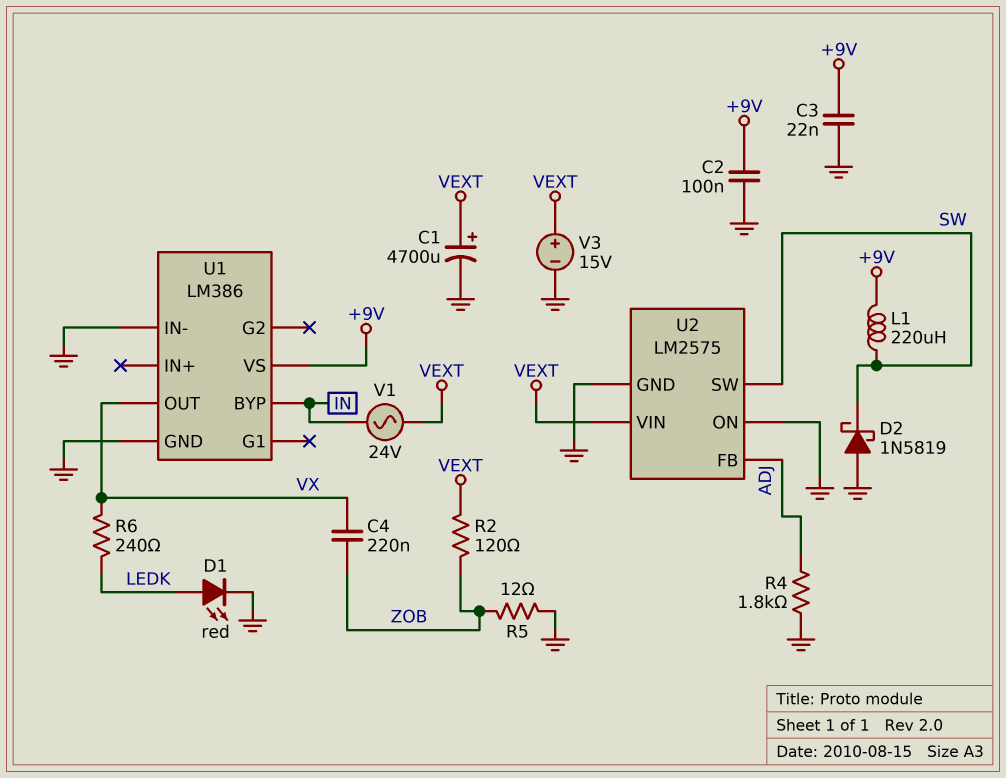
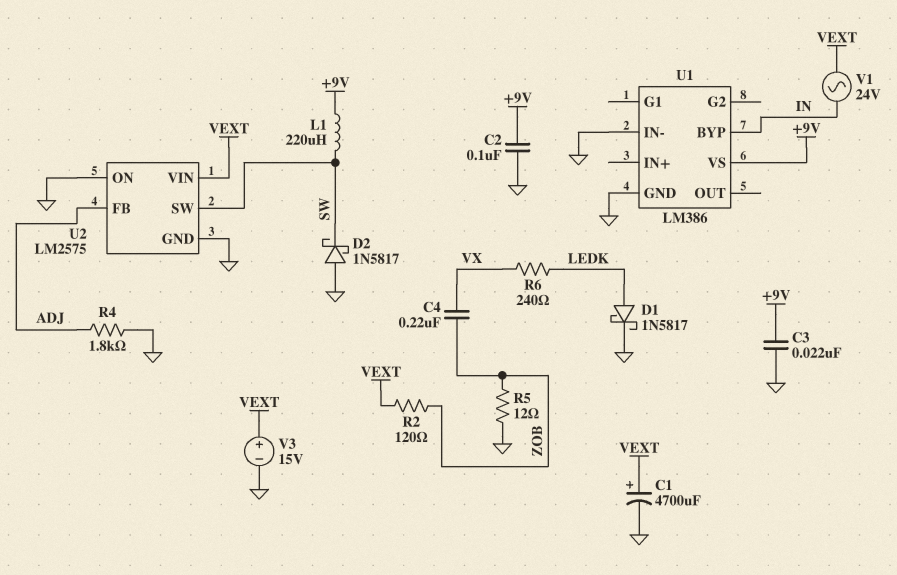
D1: LED red (A LEDK, K GND) -> schottky 1N5817 (A LEDK, K GND)
D2: schottky 1N5819 (A GND, K SW) -> schottky 1N5817 (A GND, K SW)
U1 pin OUT: VX -> none

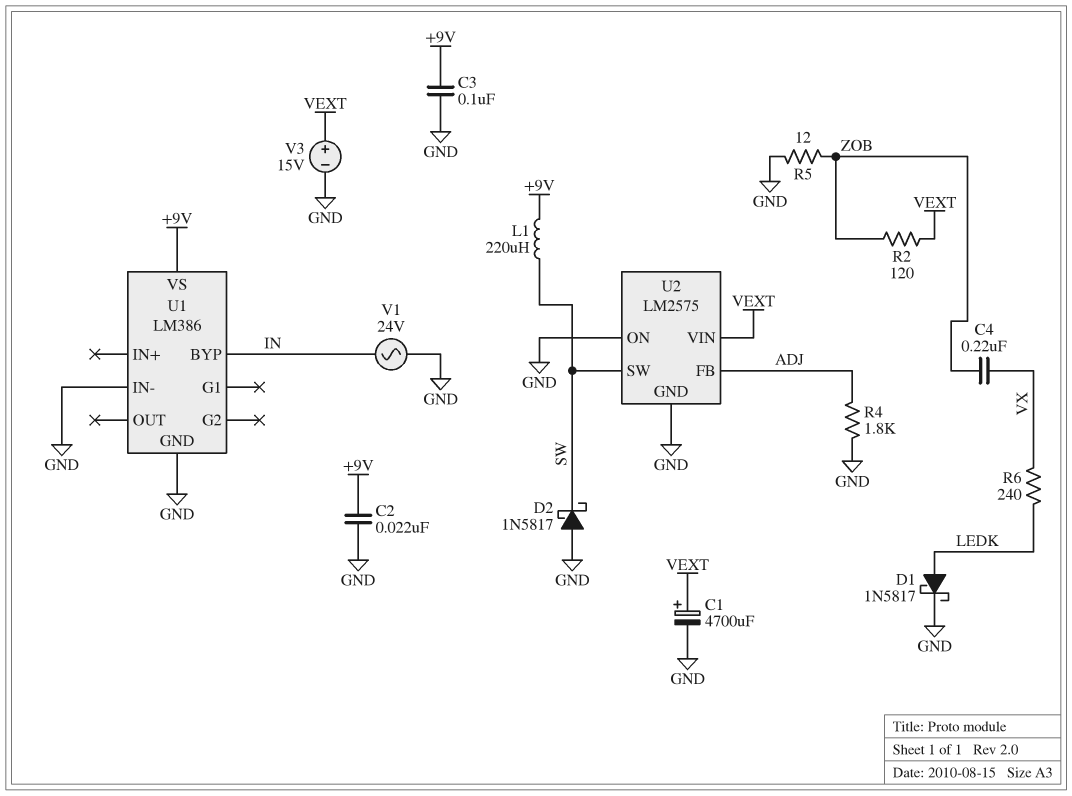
C2: 100nF (+9V, GND) -> 22nF (+9V, GND)
C3: 22nF (+9V, GND) -> 100nF (+9V, GND)
V1: AC 24V (IN, VEXT) -> AC 24V (GND, IN)

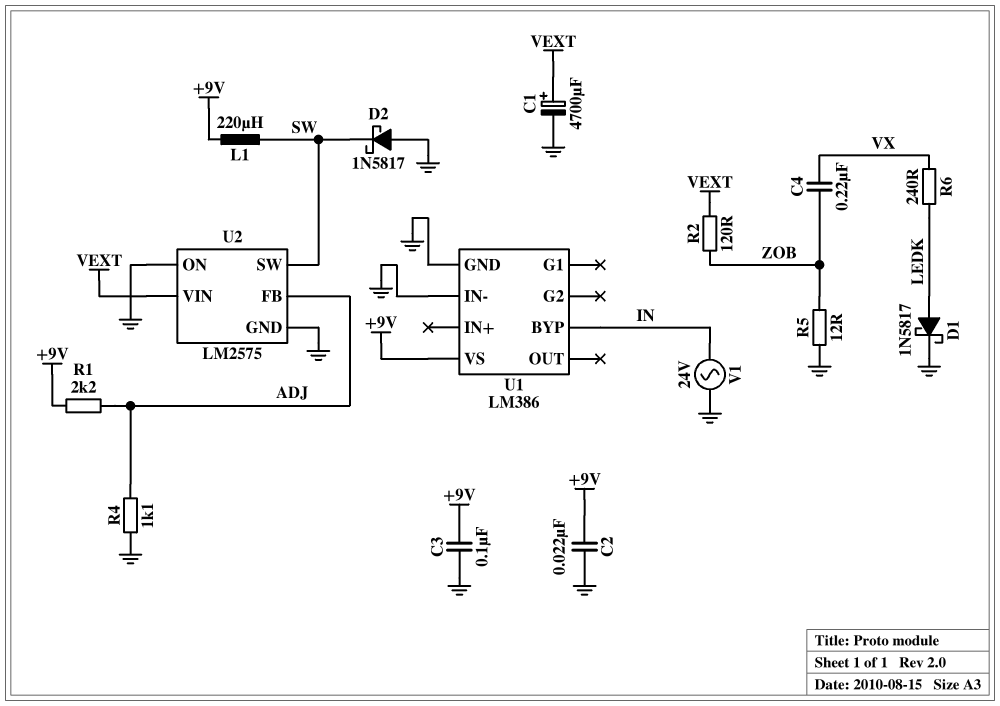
R1: none -> 2.2k (+9V, ADJ)
R4: 1.8k (ADJ, GND) -> 1.1k (ADJ, GND)
V3: 15V (plus VEXT, minus GND) -> none

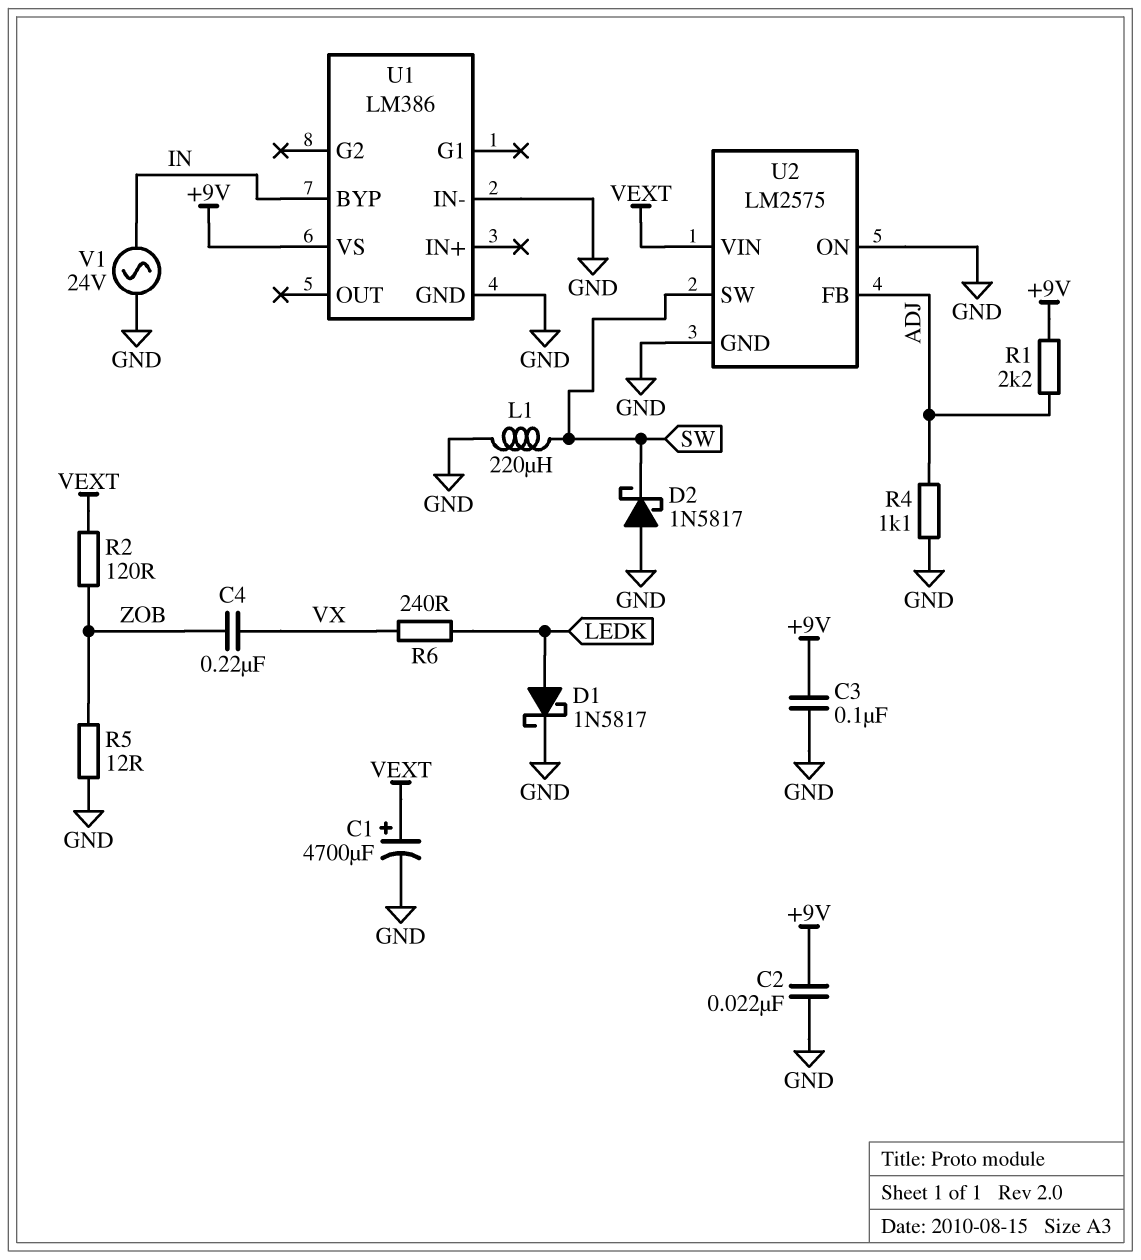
L1: 220uH (+9V, SW) -> 220uH (GND, SW)

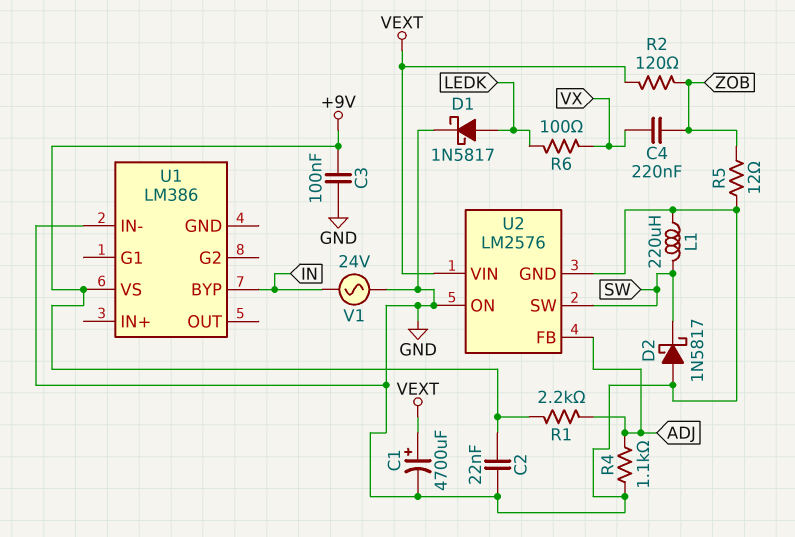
R6: 240 (LEDK, VX) -> 100 (LEDK, VX)
U1 pin GND: GND -> none
U2: LM2575 -> LM2576

